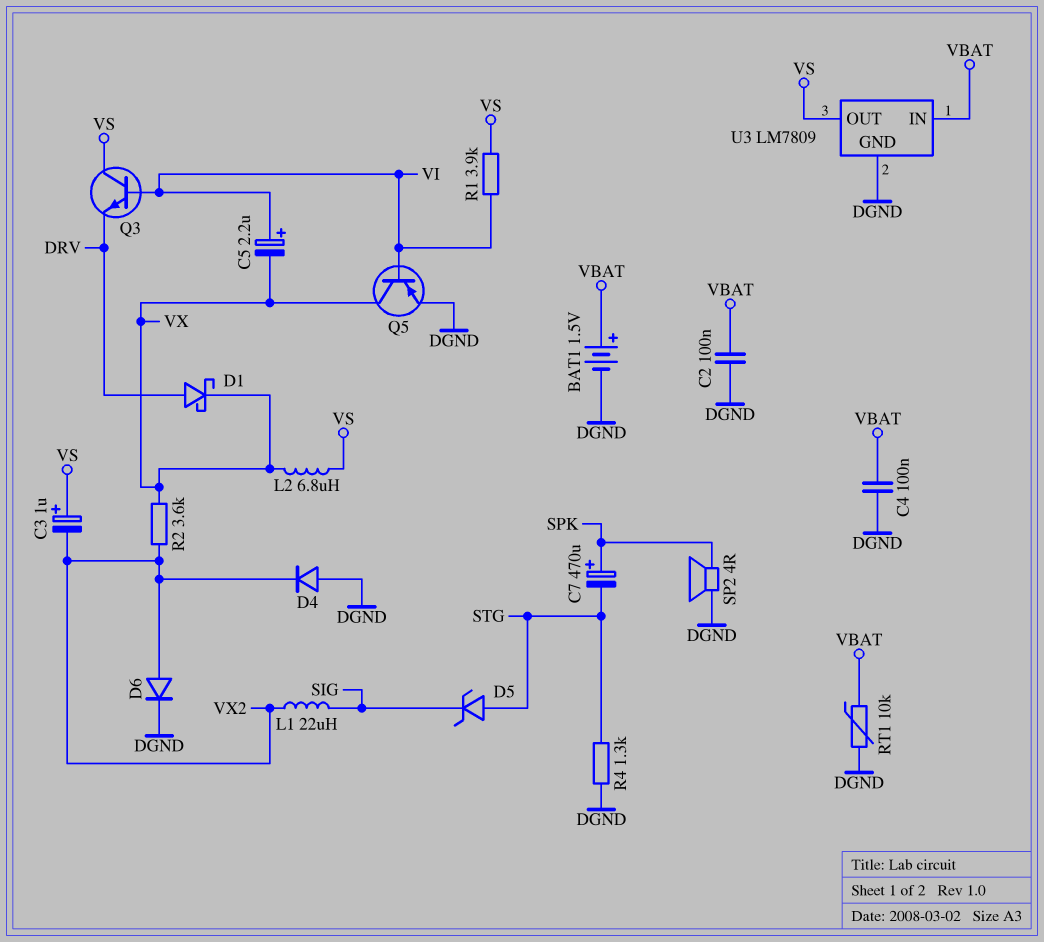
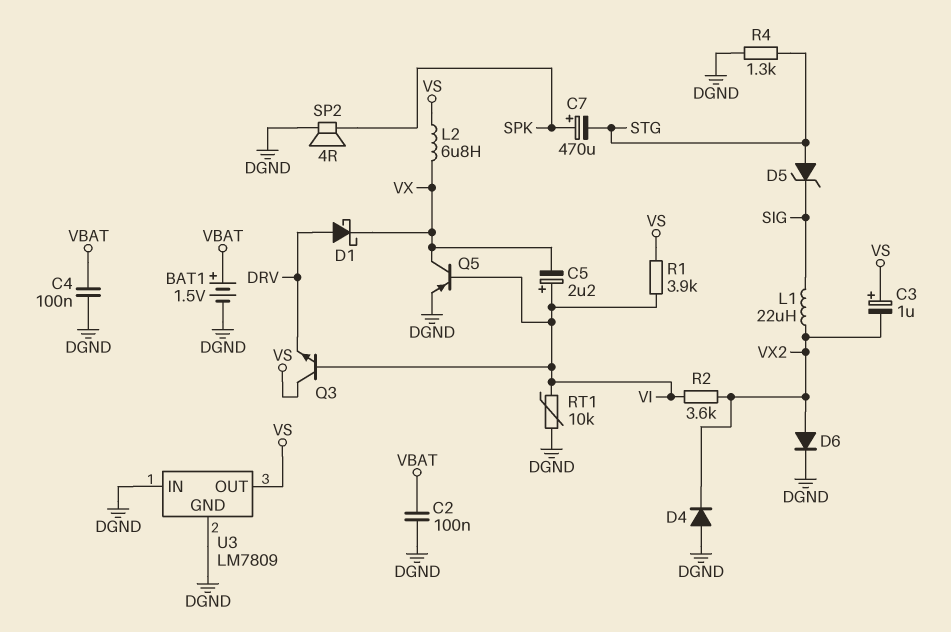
R2: 3.6k (VX, VX2) -> 3.6k (VI, VX2)
RT1: 10k (DGND, VBAT) -> 10k (DGND, VI)
U3 pin IN: VBAT -> DGND

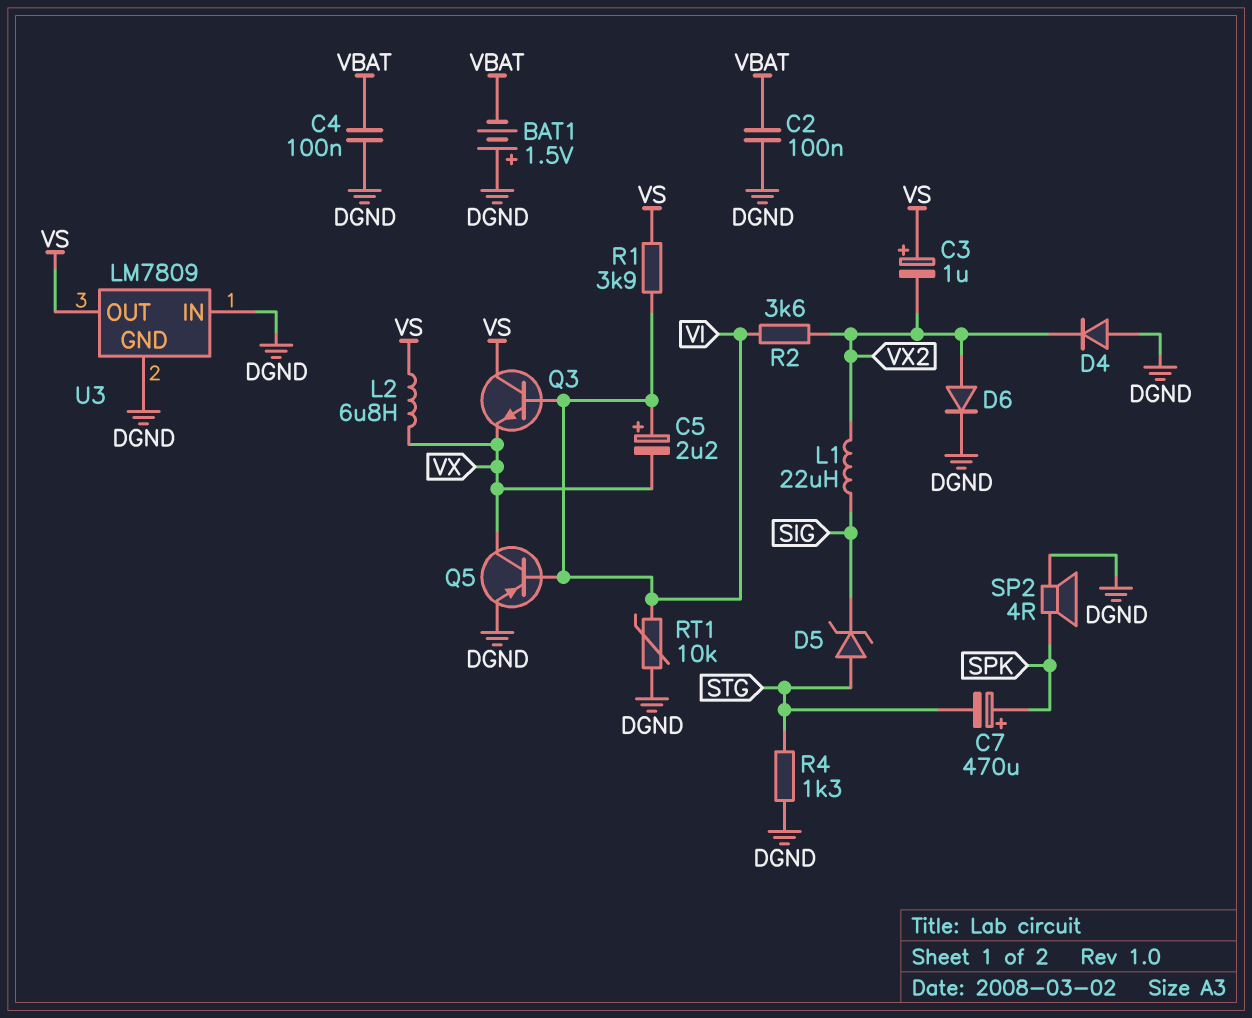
BAT1: 1.5V (plus VBAT, minus DGND) -> 1.5V (plus DGND, minus VBAT)
D1: schottky (A DRV, K VX) -> none
Q3: NPN (B VI, C VS, E DRV) -> NPN (B VI, C VS, E VX)

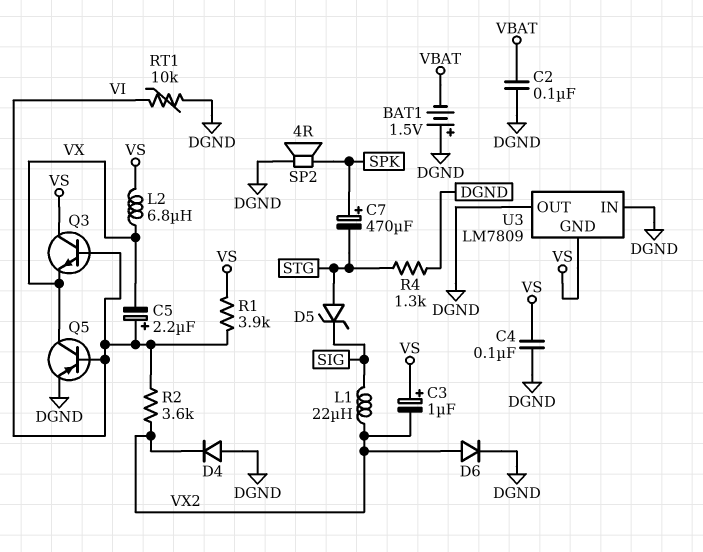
C4: 100nF (DGND, VBAT) -> 100nF (DGND, VS)
U3 pin GND: DGND -> VS
U3 pin OUT: VS -> DGND

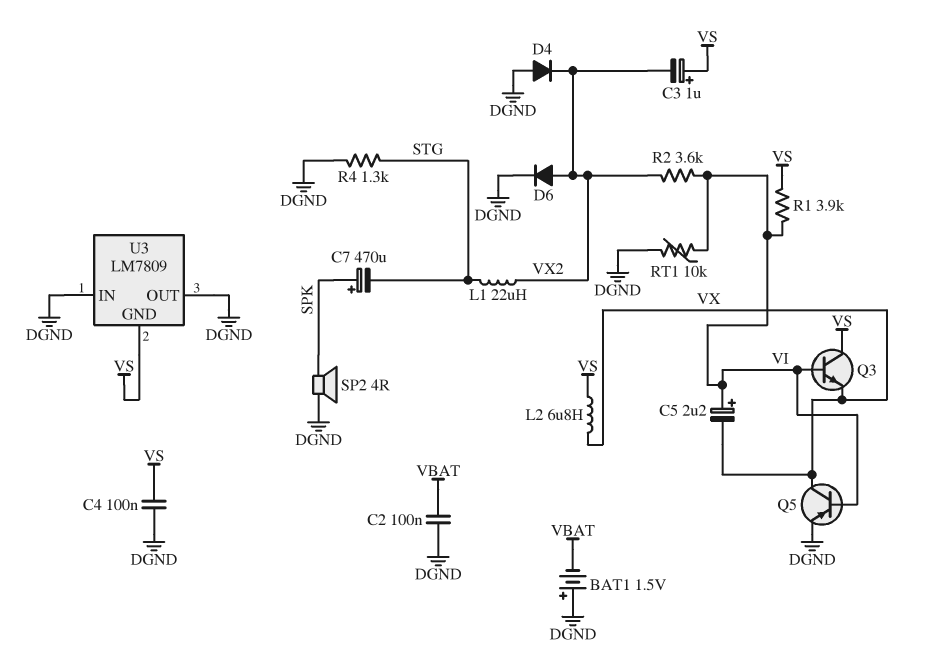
D5: zener (A STG, K SIG) -> none
L1: 22uH (SIG, VX2) -> 22uH (STG, VX2)

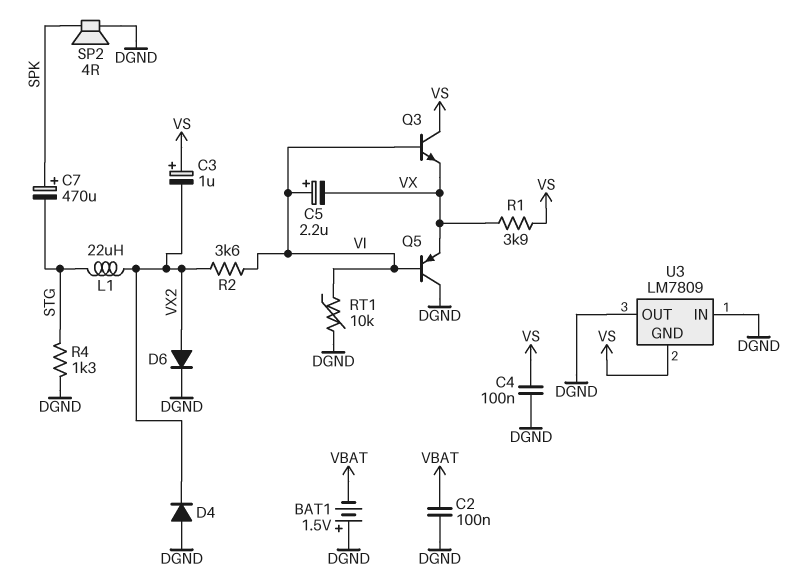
L2: 6.8uH (VS, VX) -> none
Q5: PNP (B VI, C VX, E DGND) -> PNP (B VI, C DGND, E VX)
R1: 3.9k (VI, VS) -> 3.9k (VS, VX)

